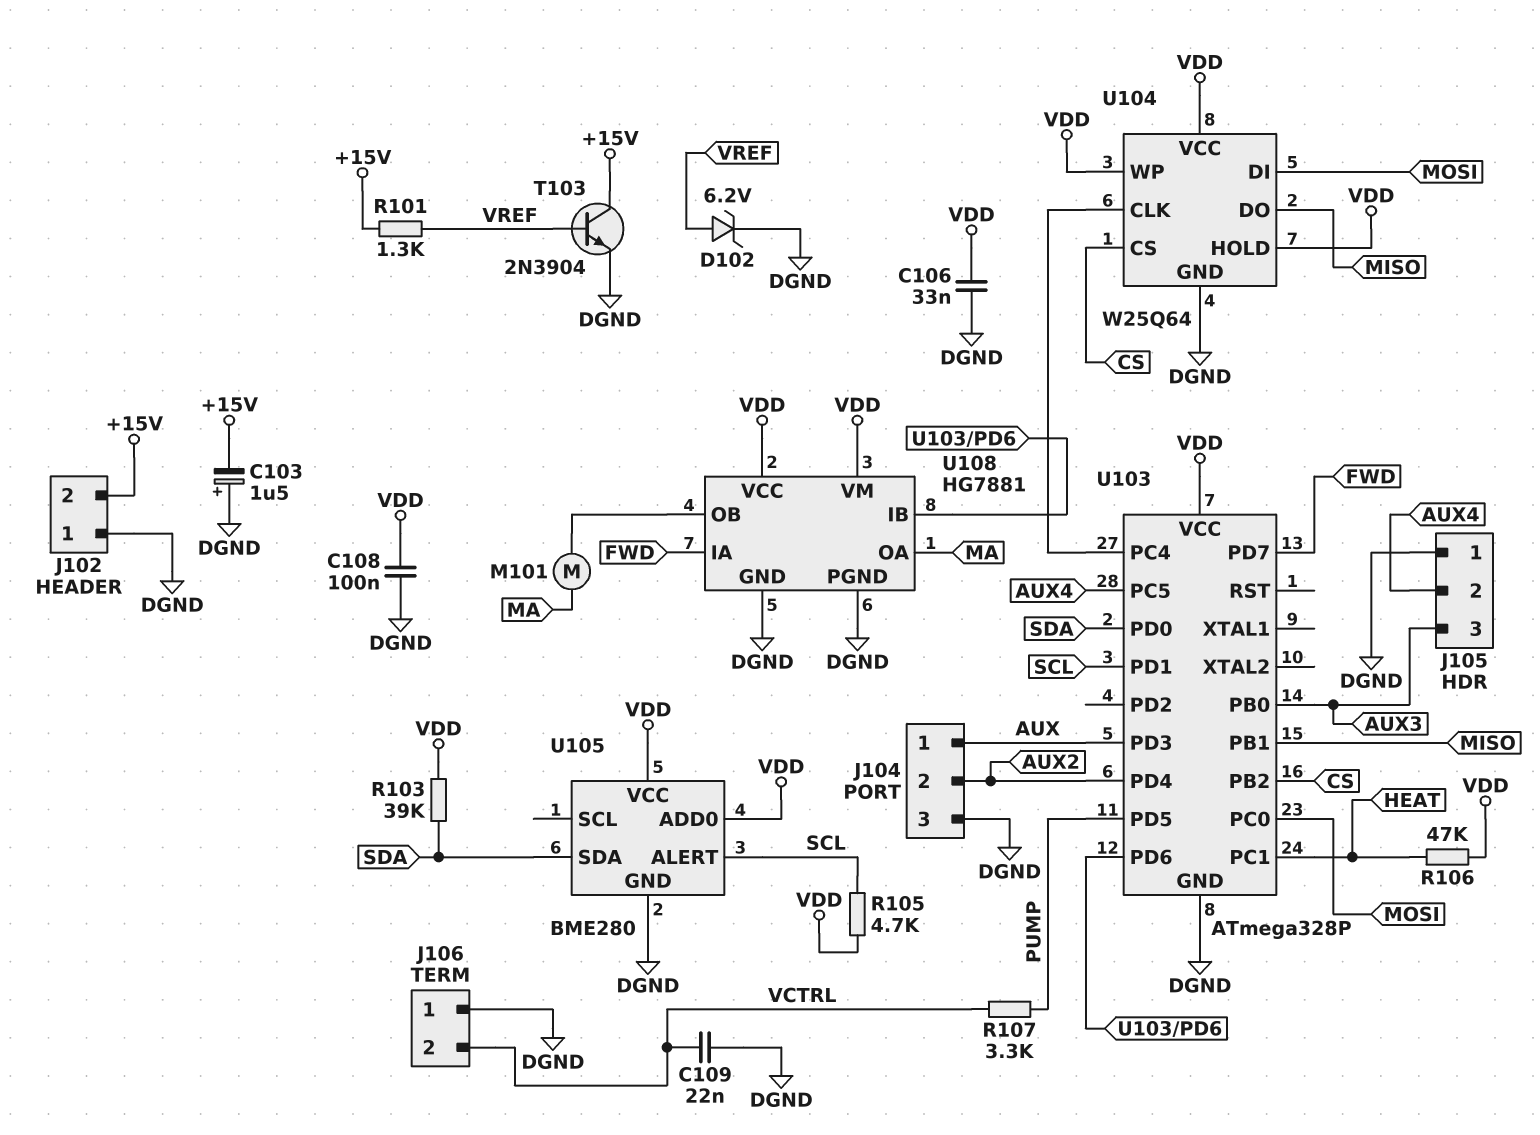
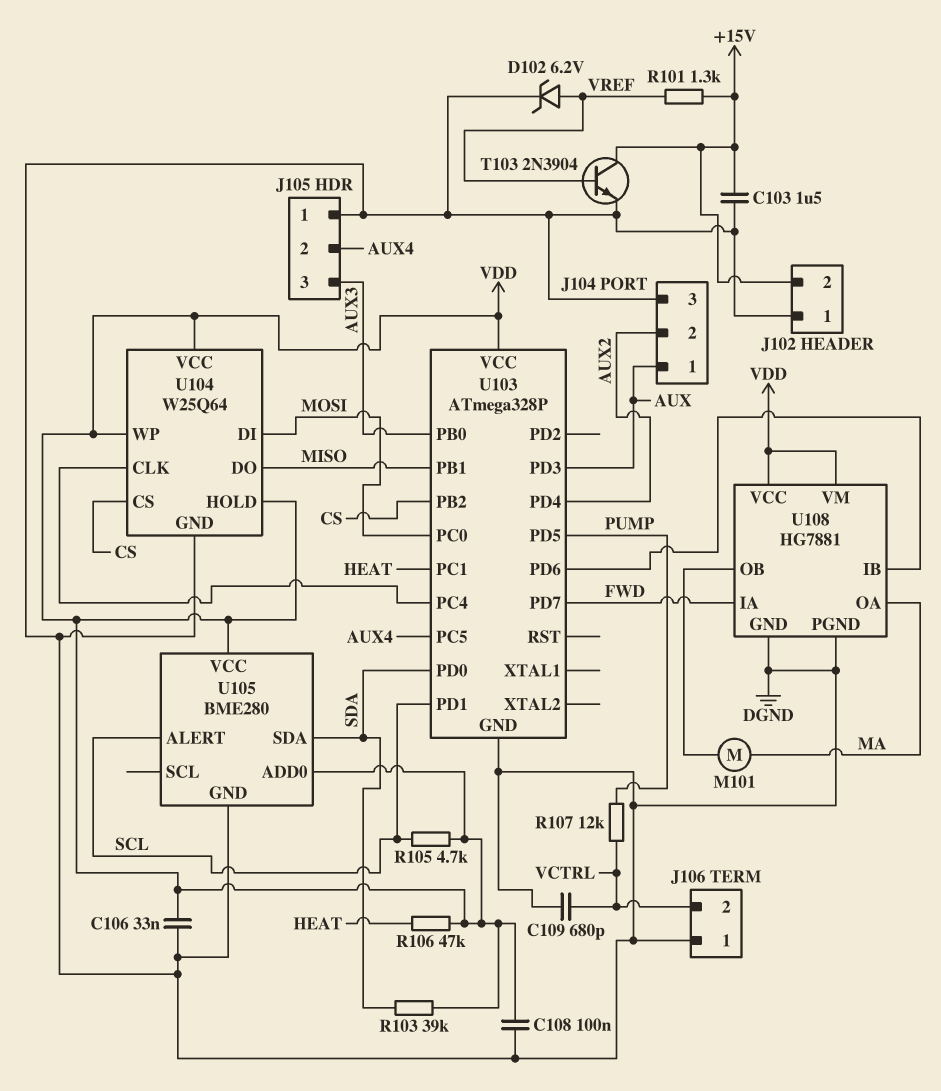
C103: 1.5uF (plus DGND, minus +15V) -> 1.5uF (+15V, DGND)
C109: 22nF (DGND, VCTRL) -> 680pF (DGND, VCTRL)
R107: 3.3k (PUMP, VCTRL) -> 12k (PUMP, VCTRL)

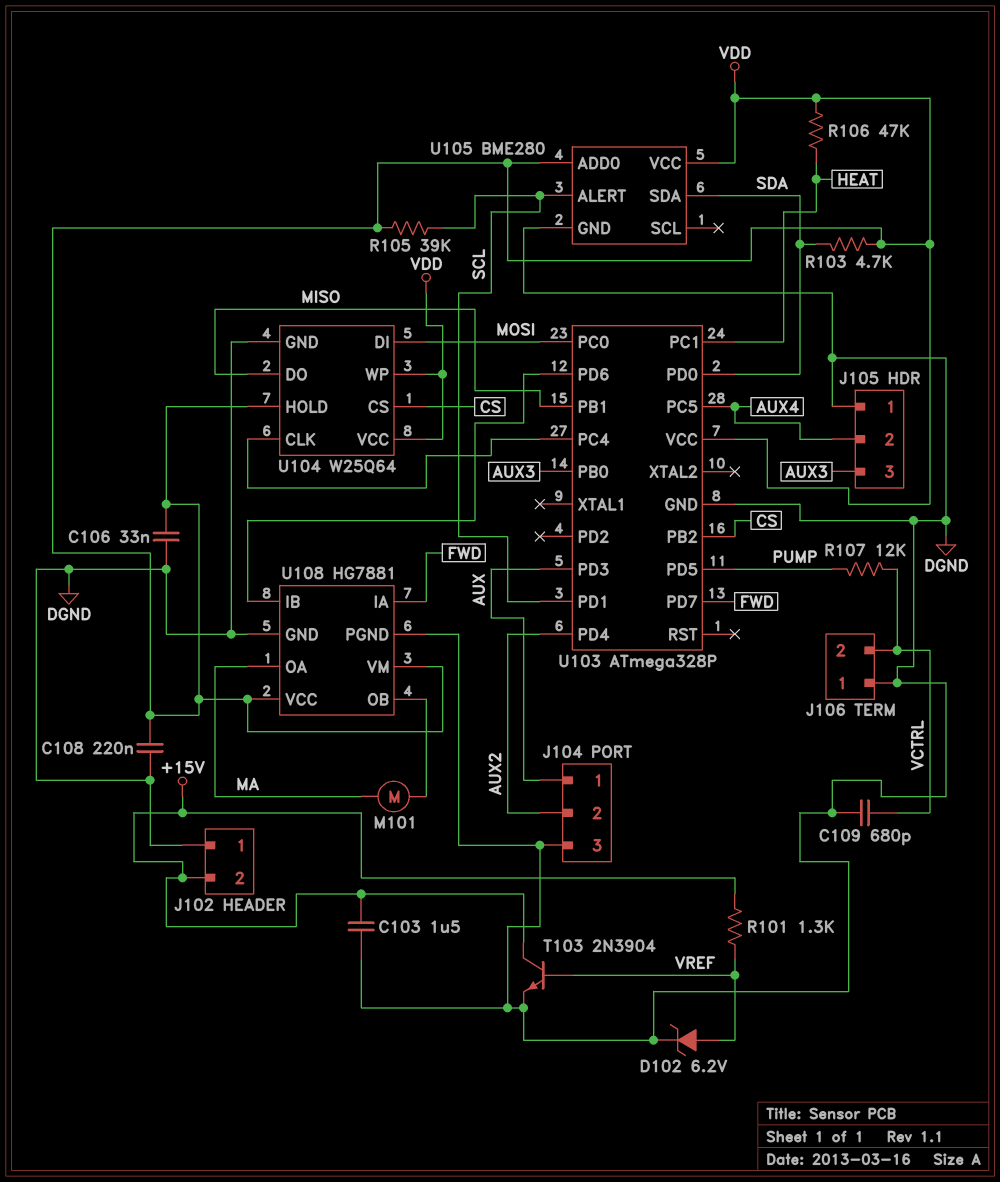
C108: 100nF (DGND, VDD) -> 220nF (DGND, VDD)
R103: 39k (SDA, VDD) -> 4.7k (SDA, VDD)
R105: 4.7k (SCL, VDD) -> 39k (SCL, VDD)

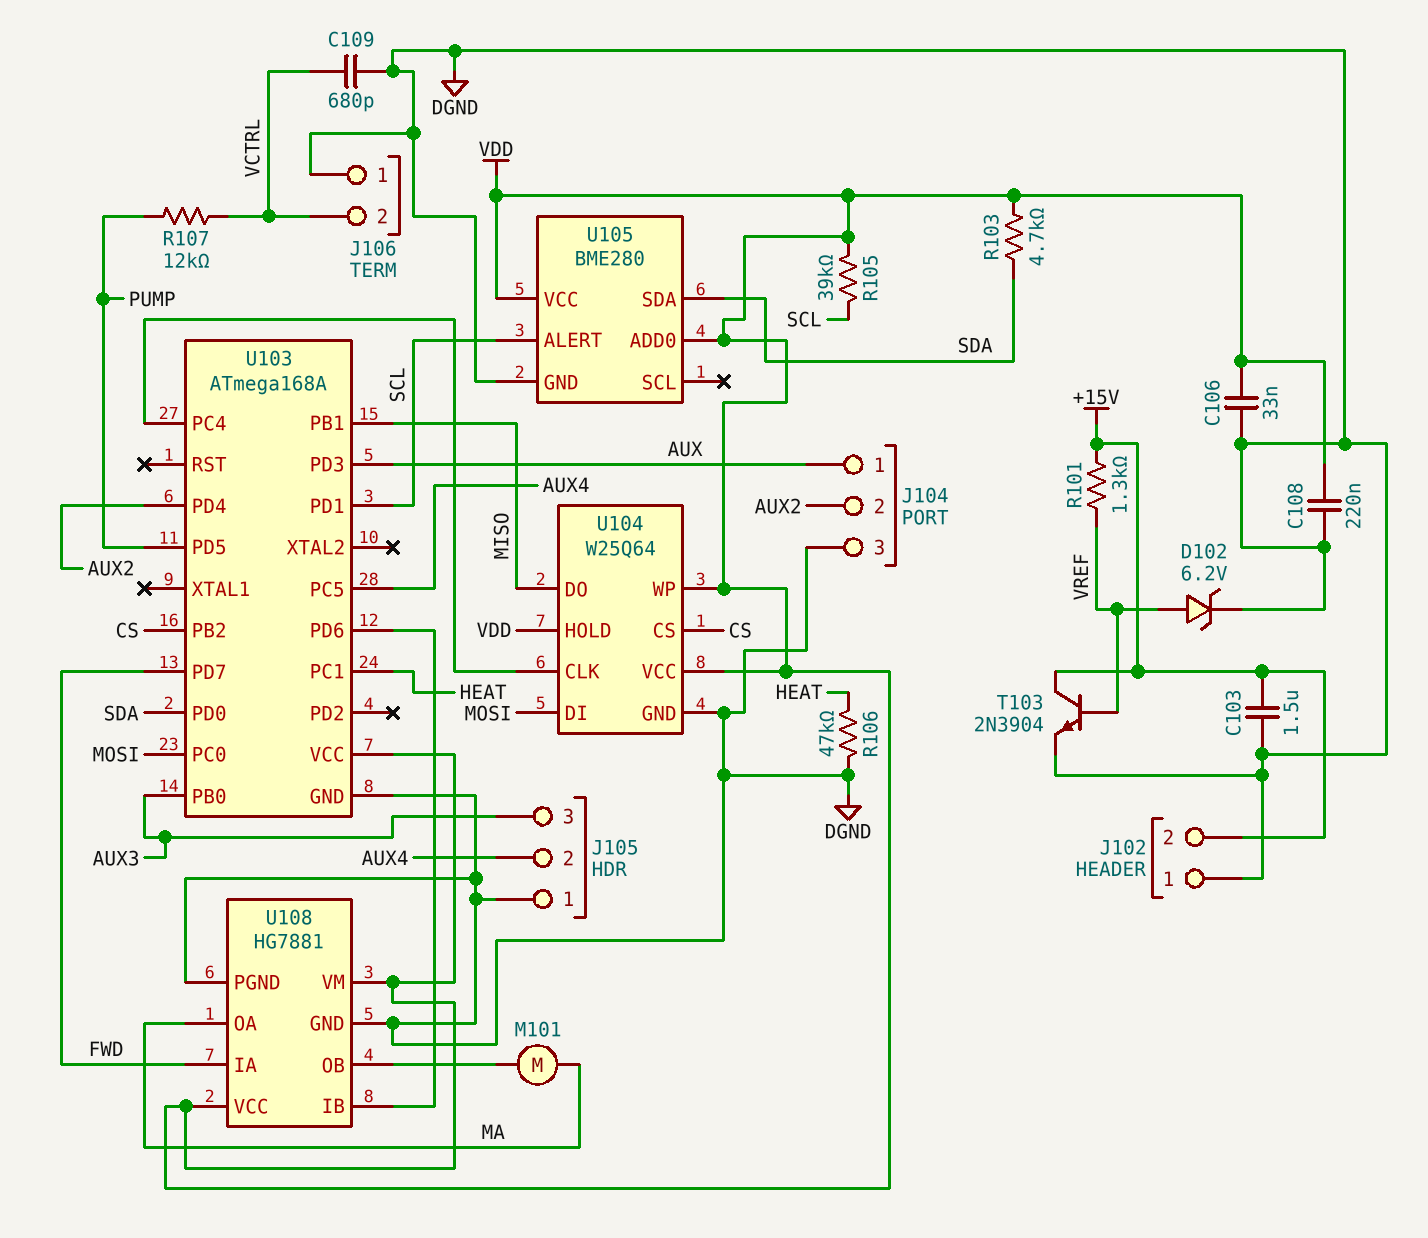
R106: 47k (HEAT, VDD) -> 47k (DGND, HEAT)
U103: ATmega328P -> ATmega168A

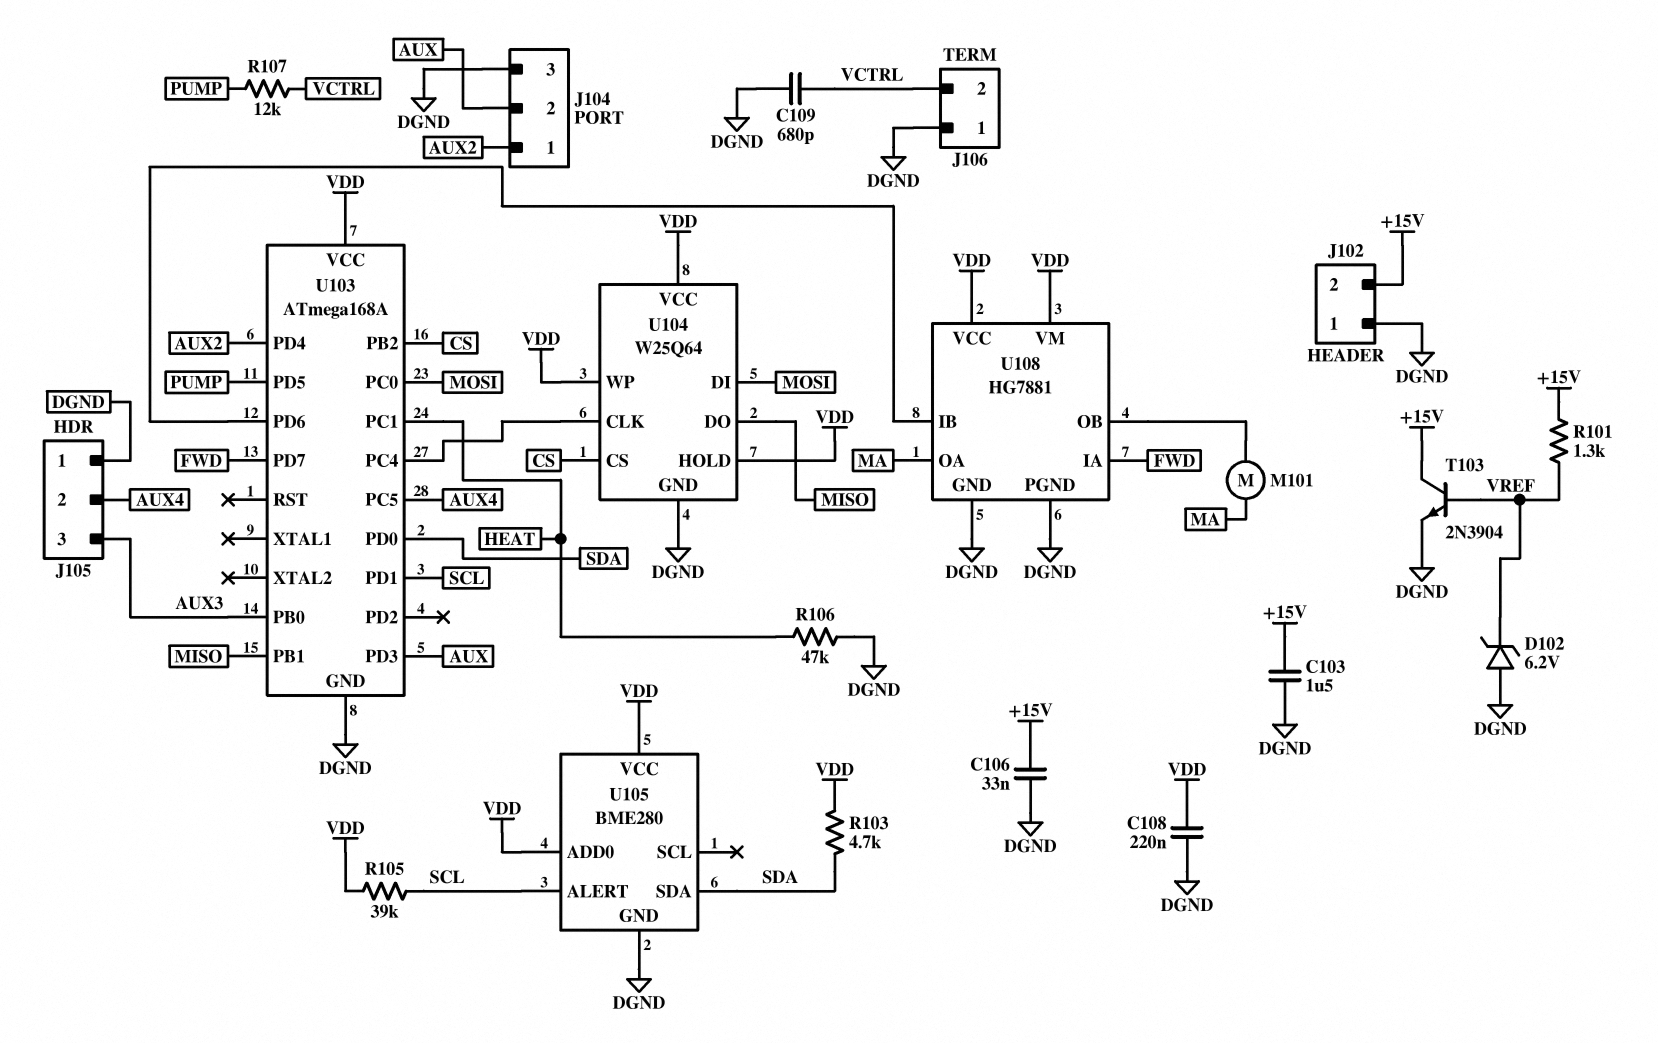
C106: 33nF (DGND, VDD) -> 33nF (+15V, DGND)
D102: zener 6.2V (A VREF, K DGND) -> zener 6.2V (A DGND, K VREF)
J104 pin 1: AUX -> AUX2
J104 pin 2: AUX2 -> AUX

